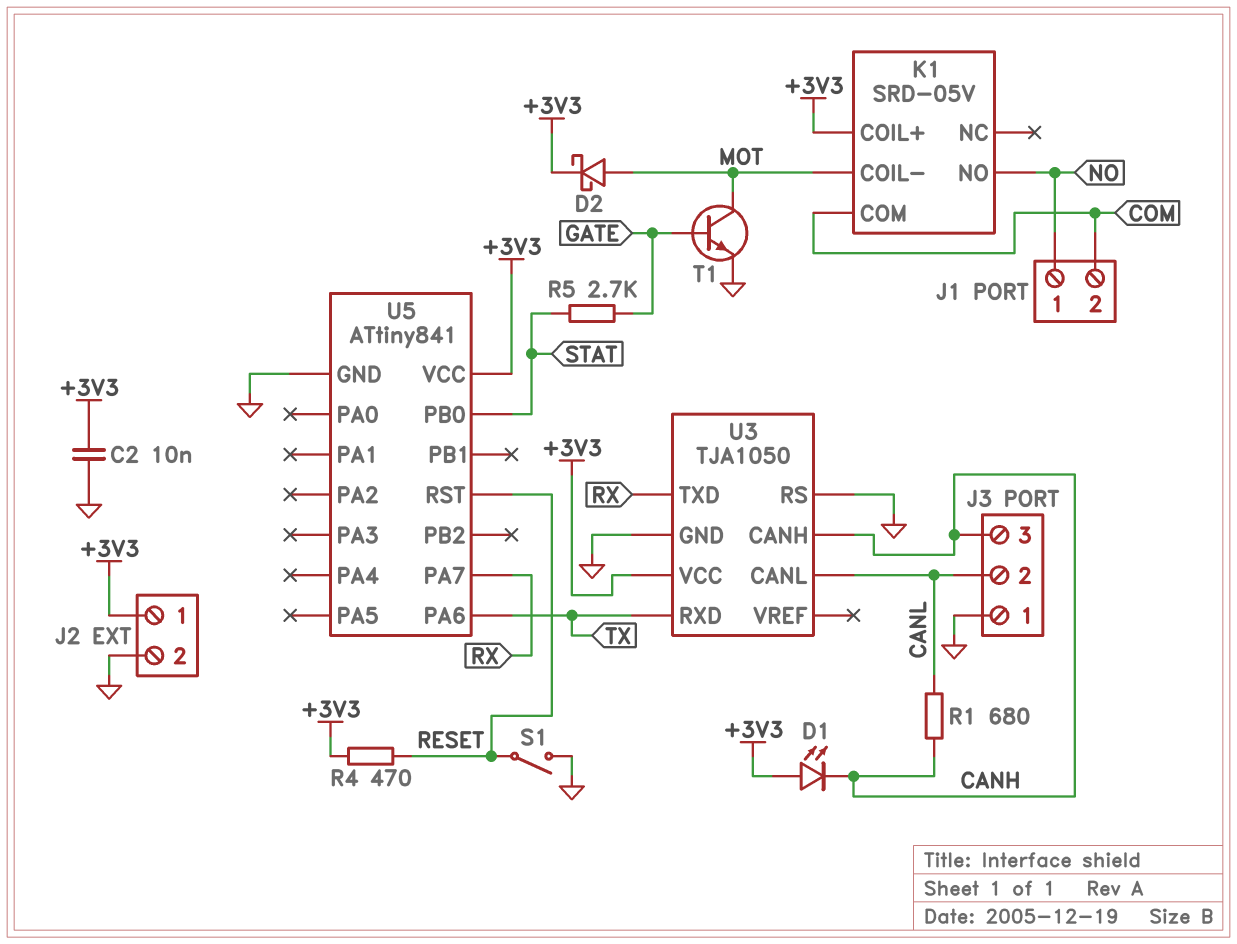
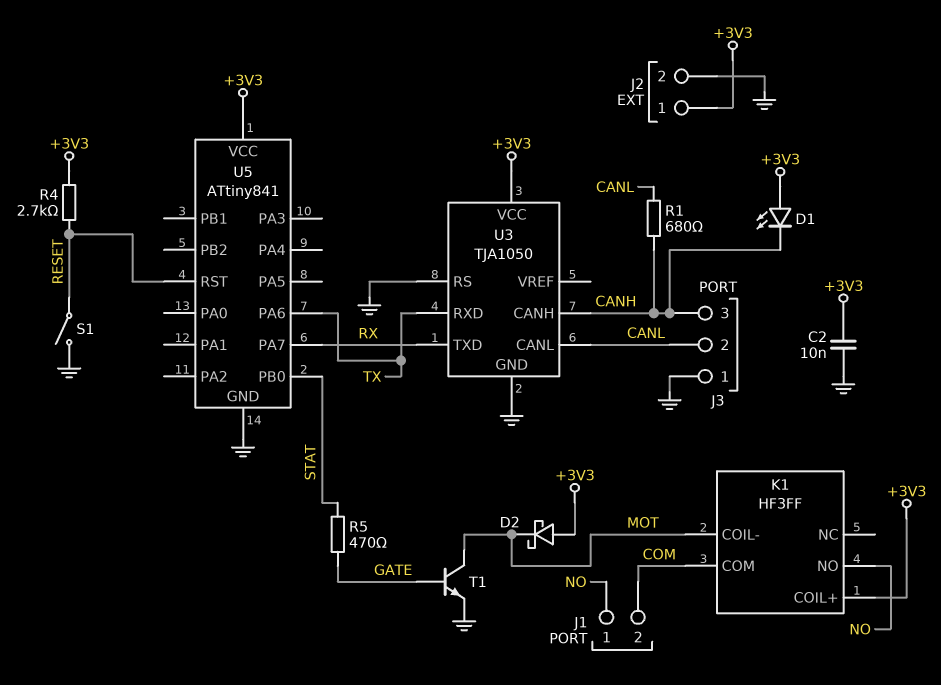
D2: schottky (A MOT, K +3V3) -> schottky (A +3V3, K MOT)
K1: SRD-05V -> HF3FF
R4: 470 (+3V3, RESET) -> 2.7k (+3V3, RESET)
R5: 2.7k (GATE, STAT) -> 470 (GATE, STAT)

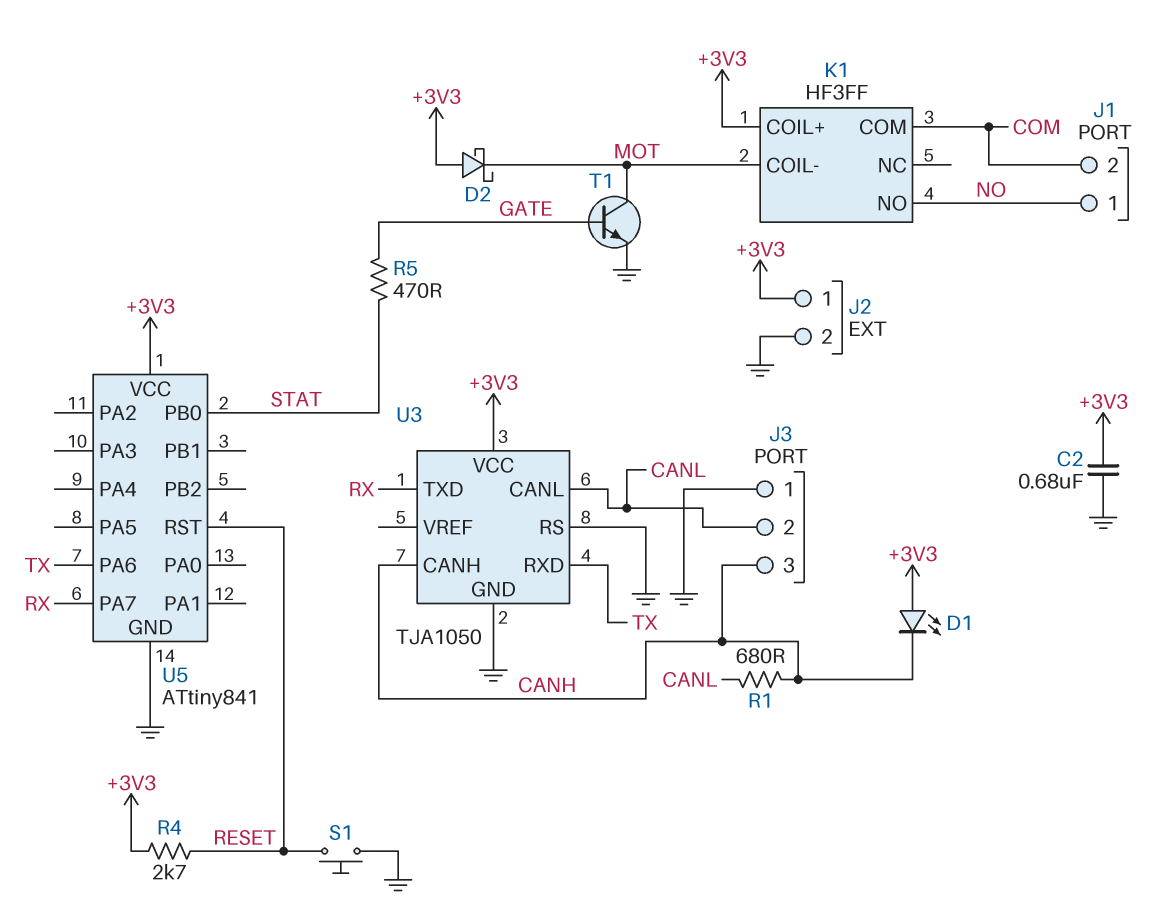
C2: 10nF (+3V3, GND) -> 680nF (+3V3, GND)
S1: switch (GND, RESET) -> button (GND, RESET)

